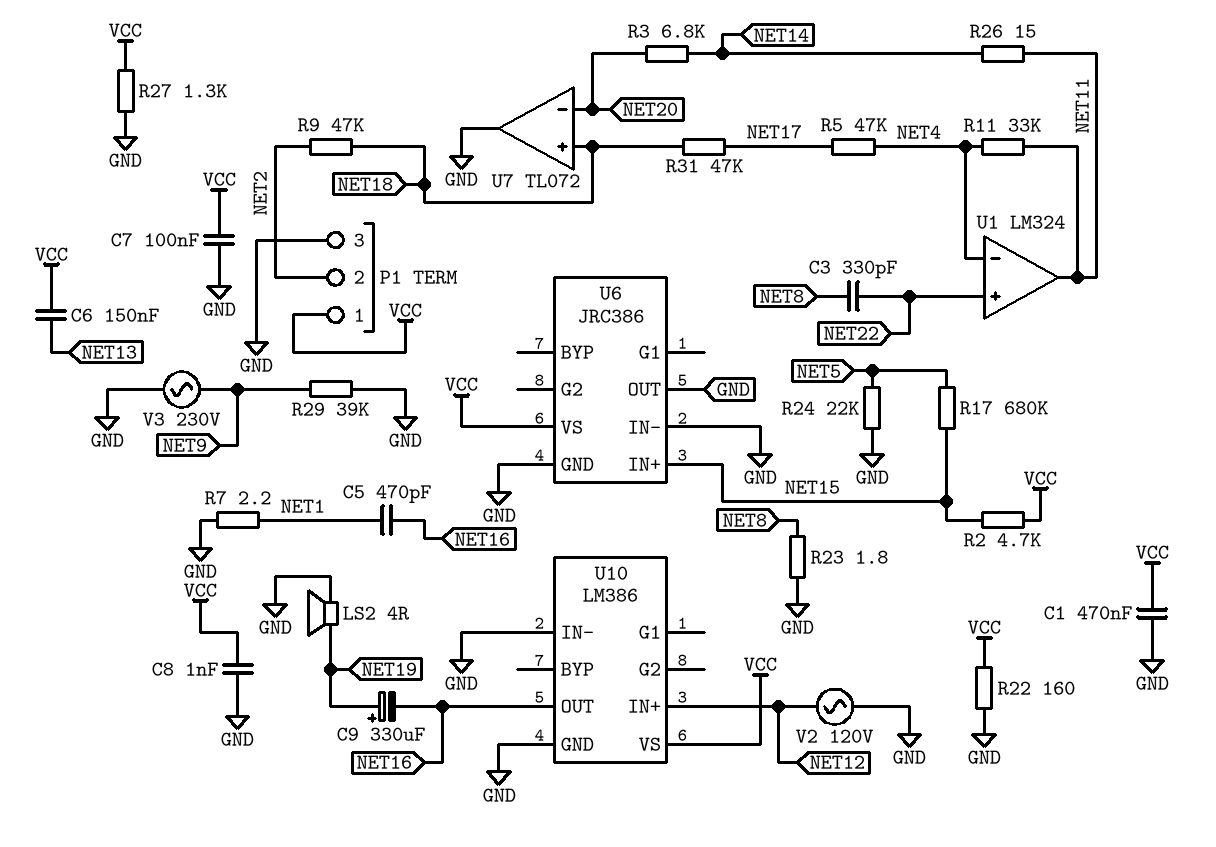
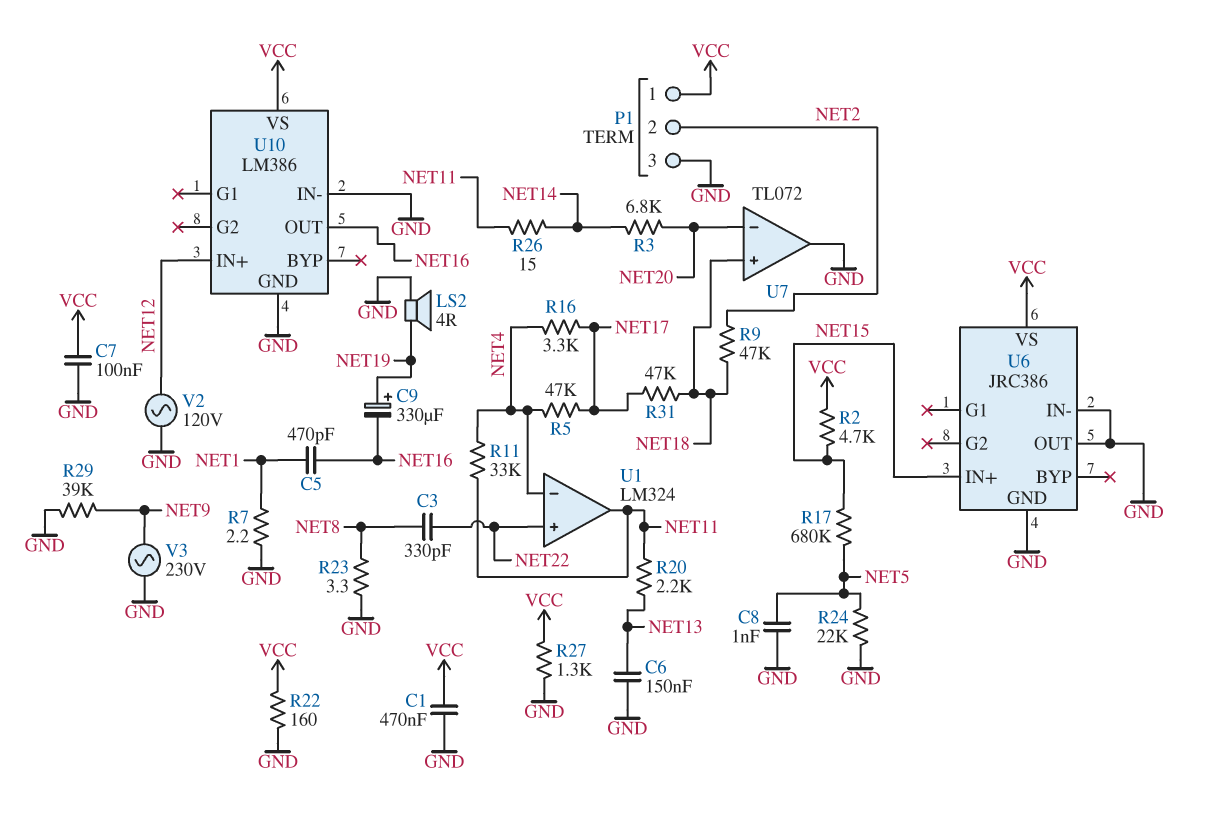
C6: 150nF (NET13, VCC) -> 150nF (GND, NET13)
C8: 1nF (GND, VCC) -> 1nF (GND, NET5)
R16: none -> 3.3k (NET4, NET17)
R20: none -> 2.2k (NET11, NET13)
R23: 1.8 (GND, NET8) -> 3.3 (GND, NET8)

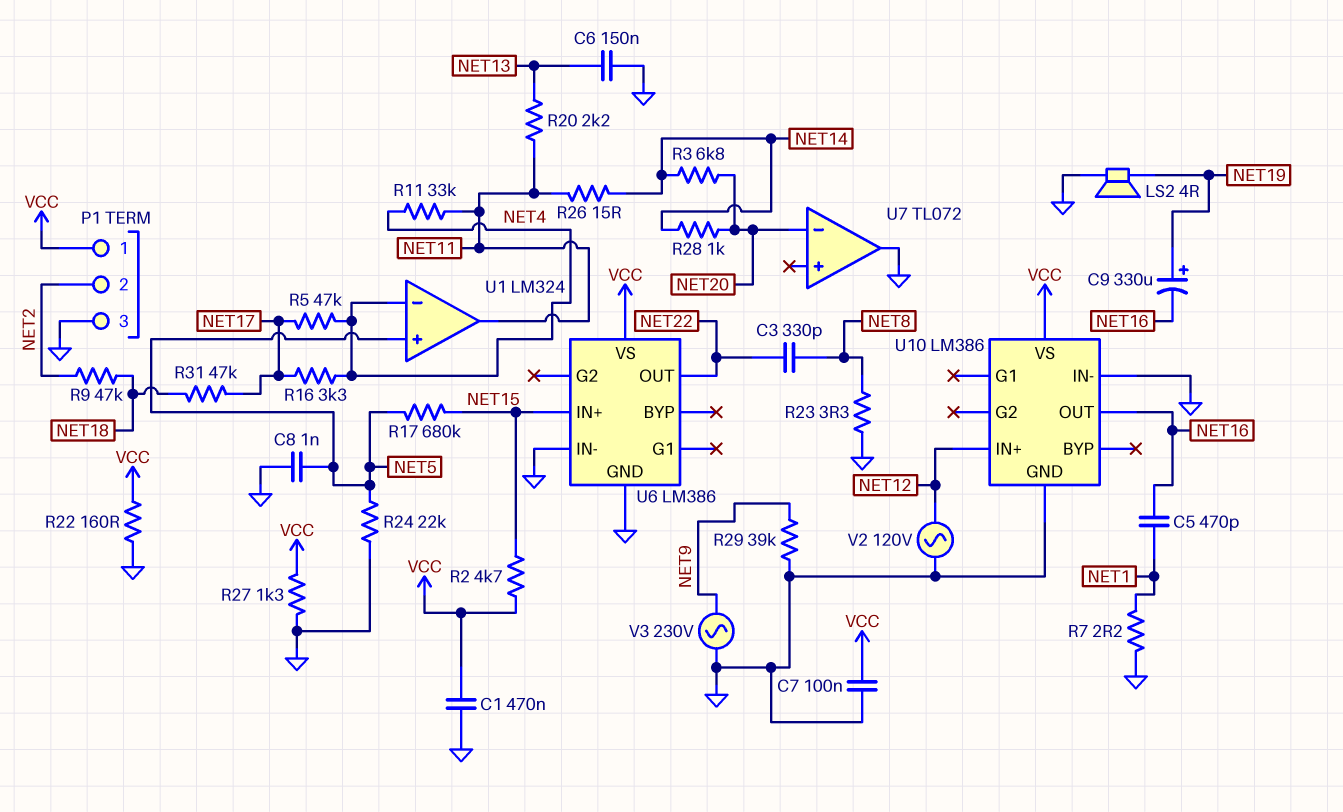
R28: none -> 1k (NET14, NET20)
U1 pin in+: NET22 -> NET5
U6: JRC386 -> LM386
U6 pin OUT: GND -> NET22
U7 pin in+: NET18 -> none

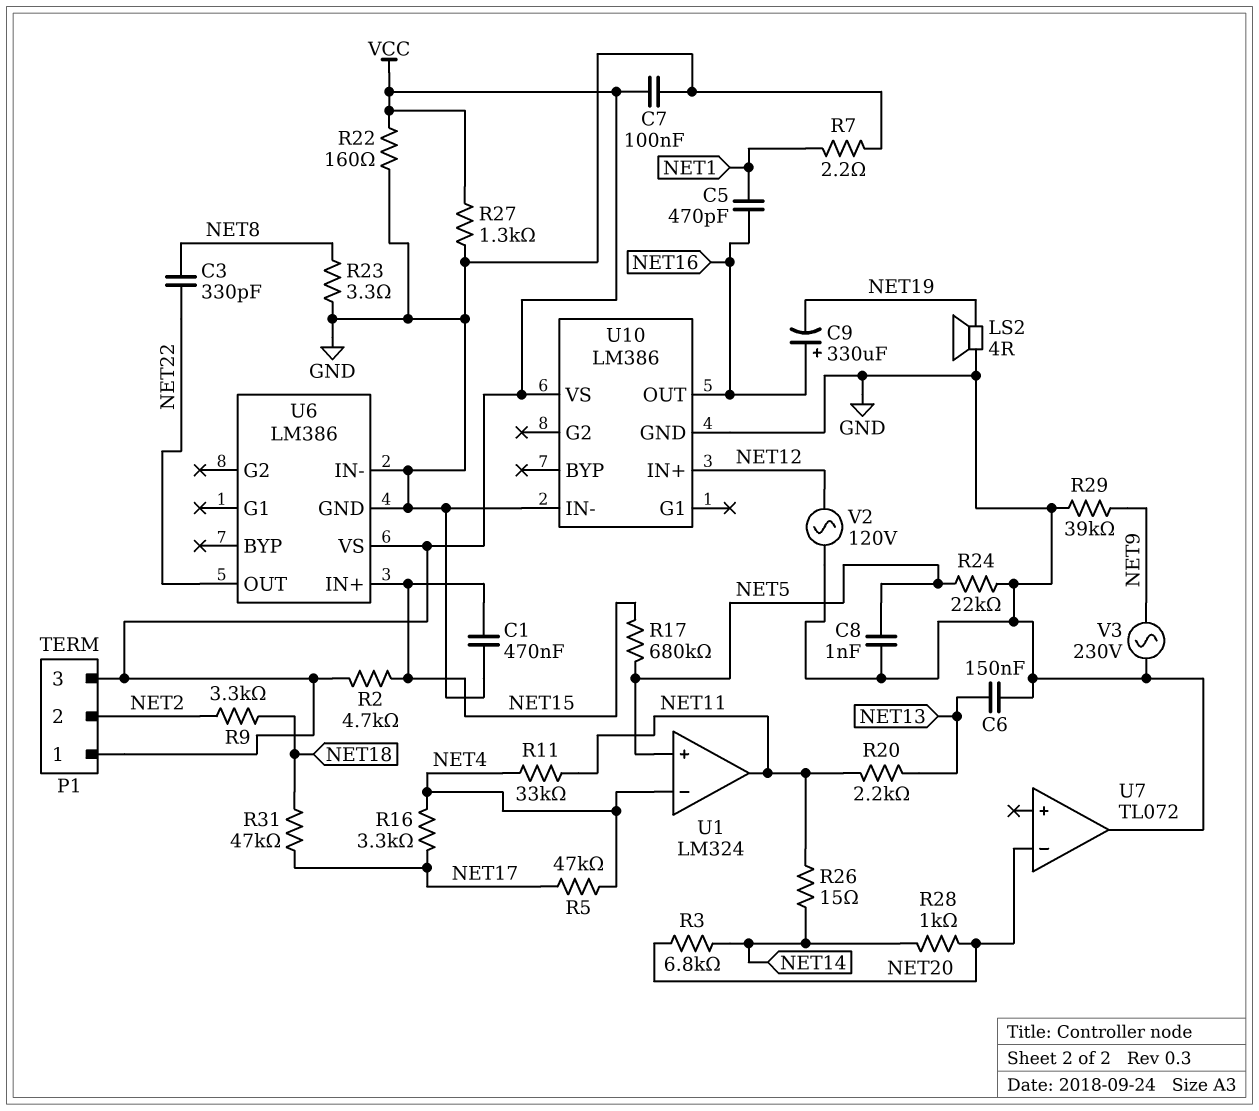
C1: 470nF (GND, VCC) -> 470nF (GND, NET15)
C9: 330uF (plus NET19, minus NET16) -> 330uF (plus NET16, minus NET19)
P1 pin 3: GND -> VCC
R9: 47k (NET2, NET18) -> 3.3k (NET2, NET18)

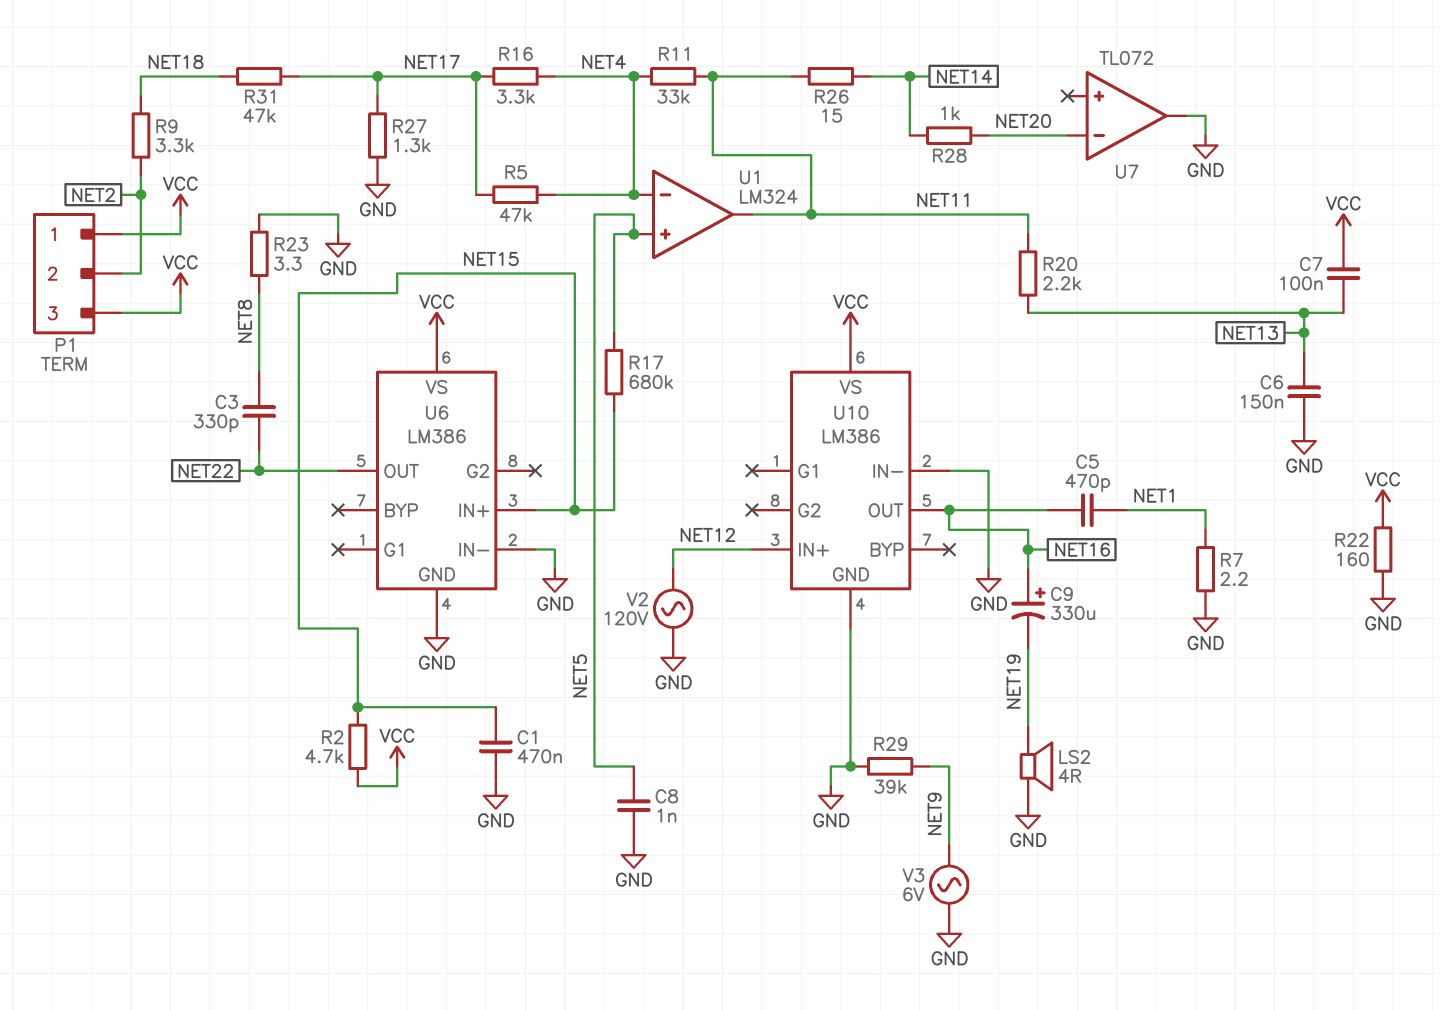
C7: 100nF (GND, VCC) -> 100nF (NET13, VCC)
R3: 6.8k (NET14, NET20) -> none
R24: 22k (GND, NET5) -> none
R27: 1.3k (GND, VCC) -> 1.3k (GND, NET17)
V3: AC 230V (GND, NET9) -> AC 6V (GND, NET9)

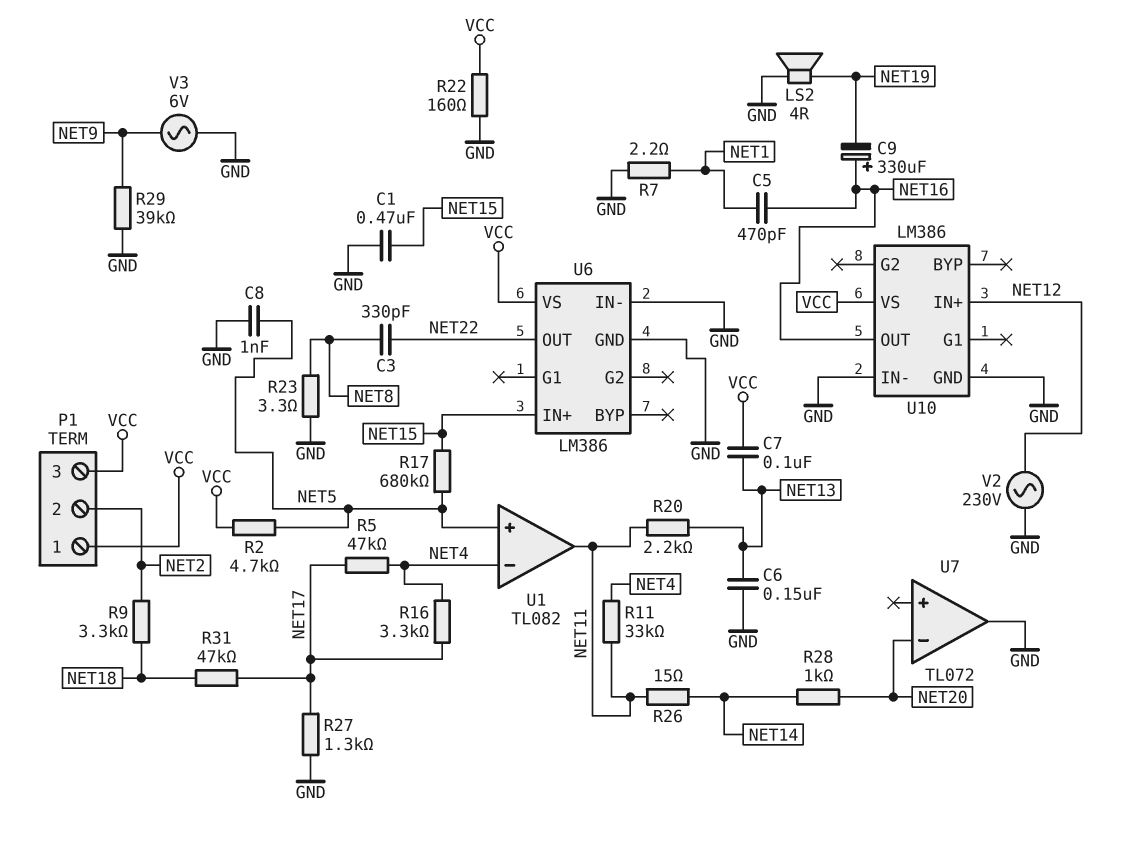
R2: 4.7k (NET15, VCC) -> 4.7k (NET5, VCC)
U1: LM324 -> TL082
V2: AC 120V (GND, NET12) -> AC 230V (GND, NET12)

